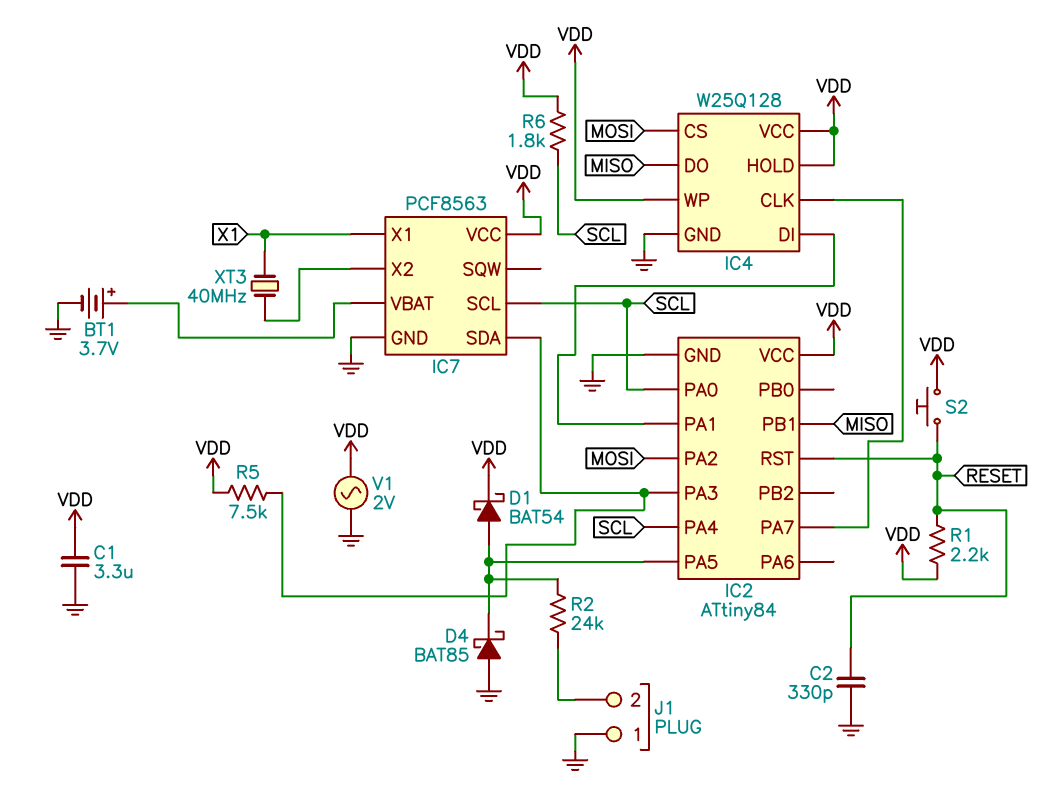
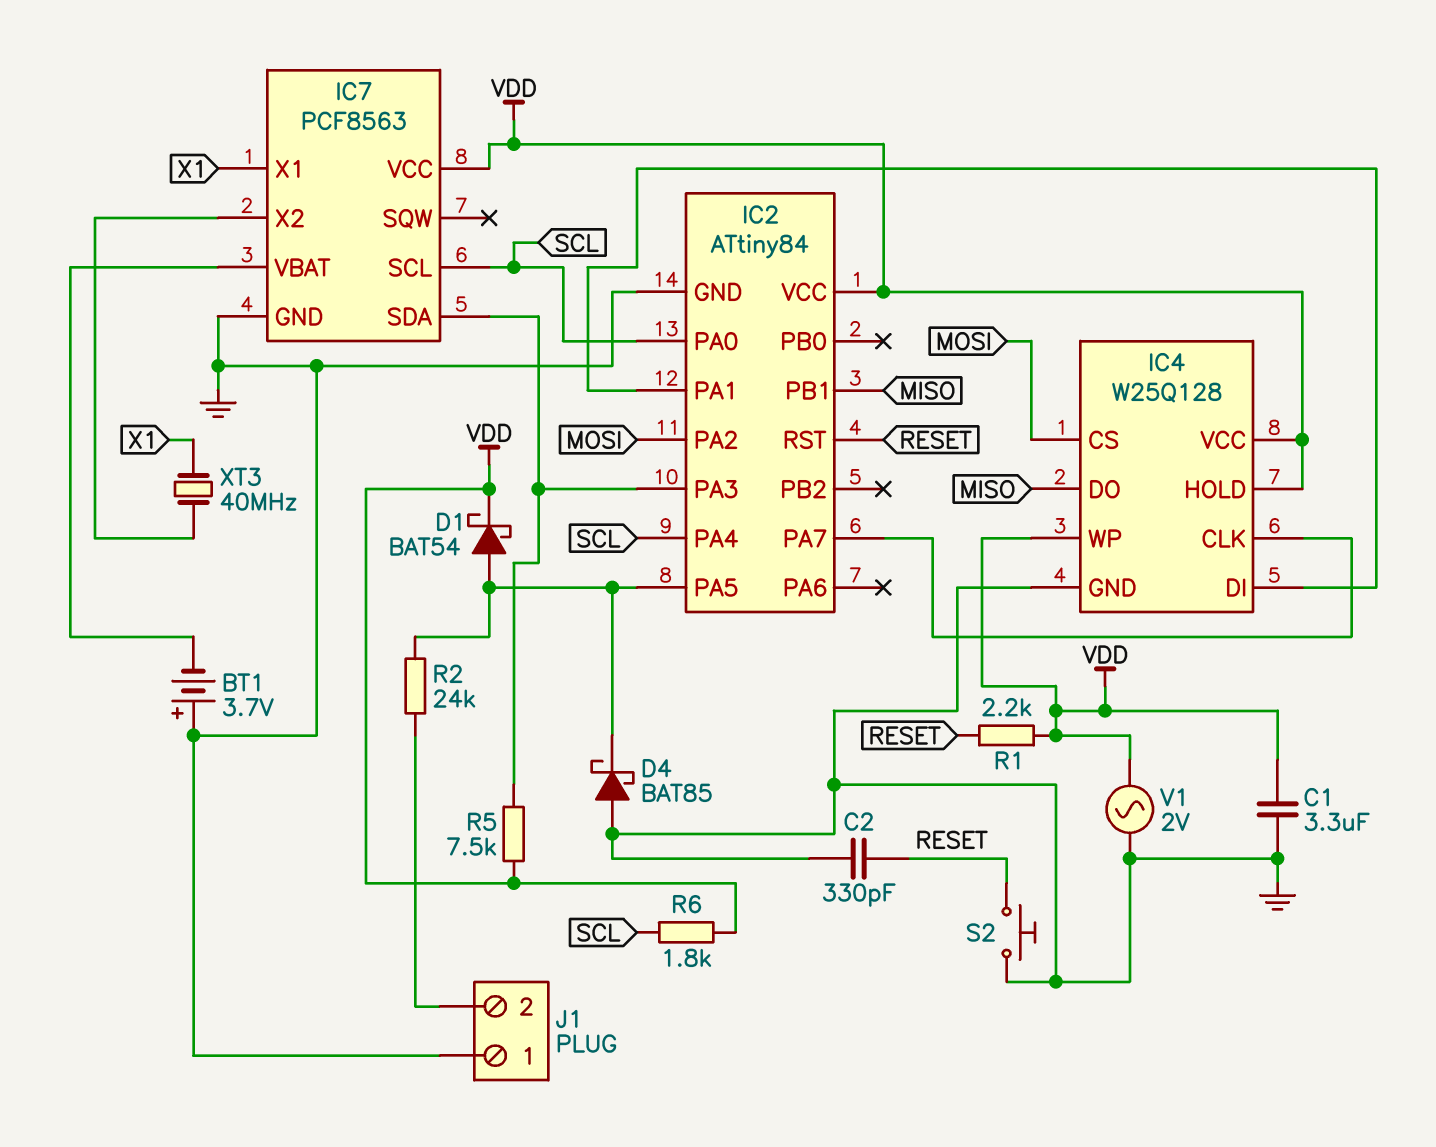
BT1: 3.7V (plus IC7/VBAT, minus GND) -> 3.7V (plus GND, minus IC7/VBAT)
S2: button (RESET, VDD) -> button (GND, RESET)

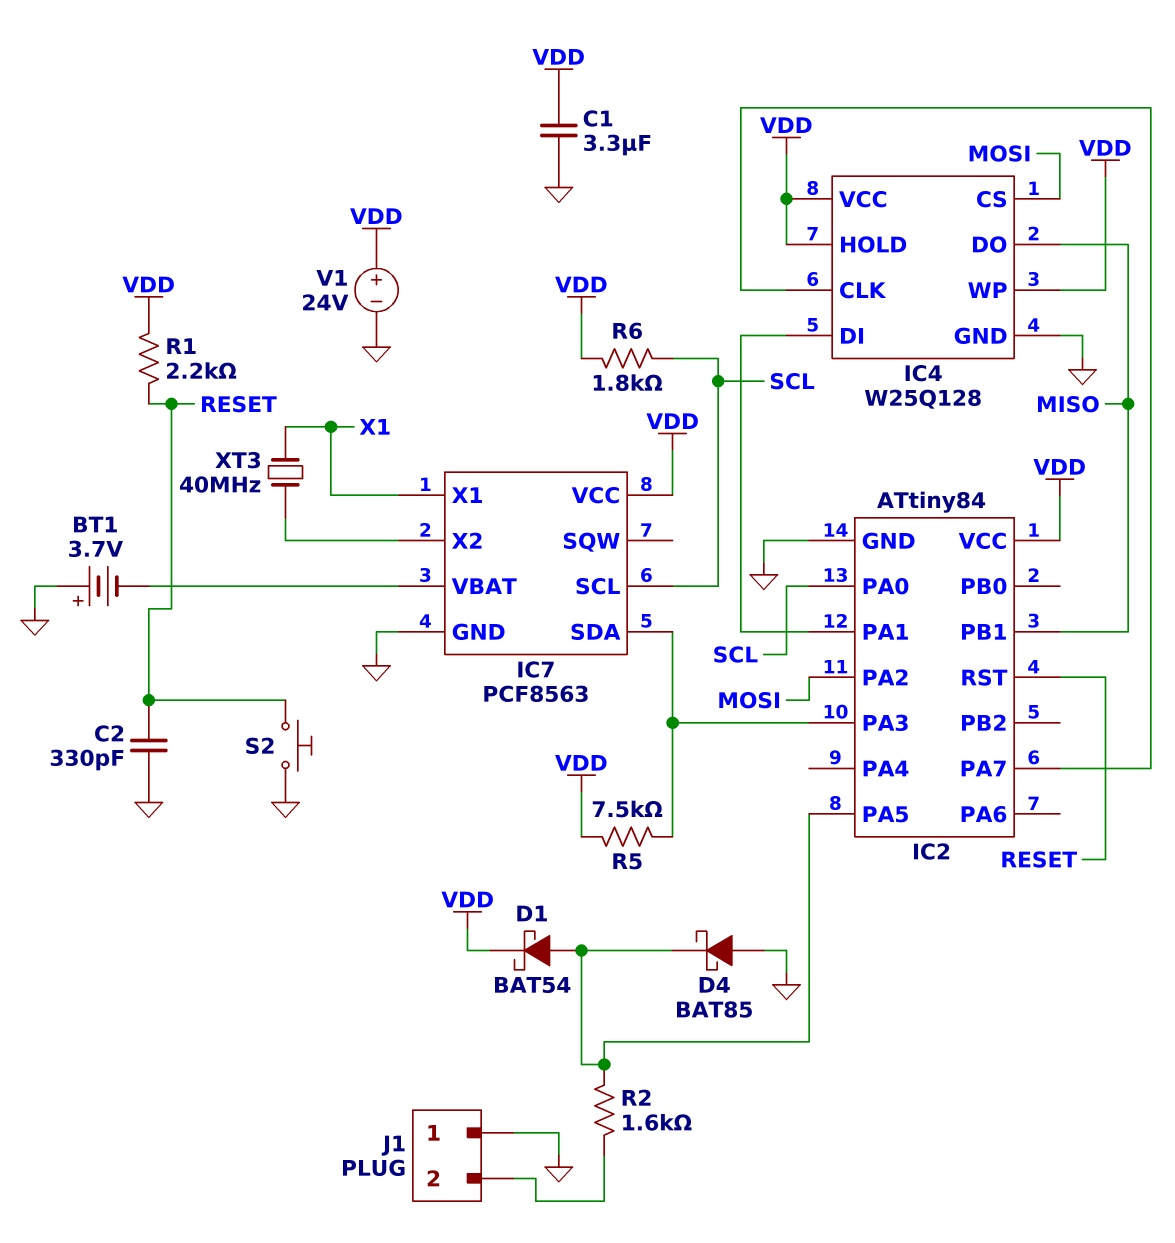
IC2 pin PA4: SCL -> none
R2: 24k (IC2/PA5, J1/2) -> 1.6k (IC2/PA5, J1/2)
V1: AC 2V (GND, VDD) -> 24V (plus VDD, minus GND)

